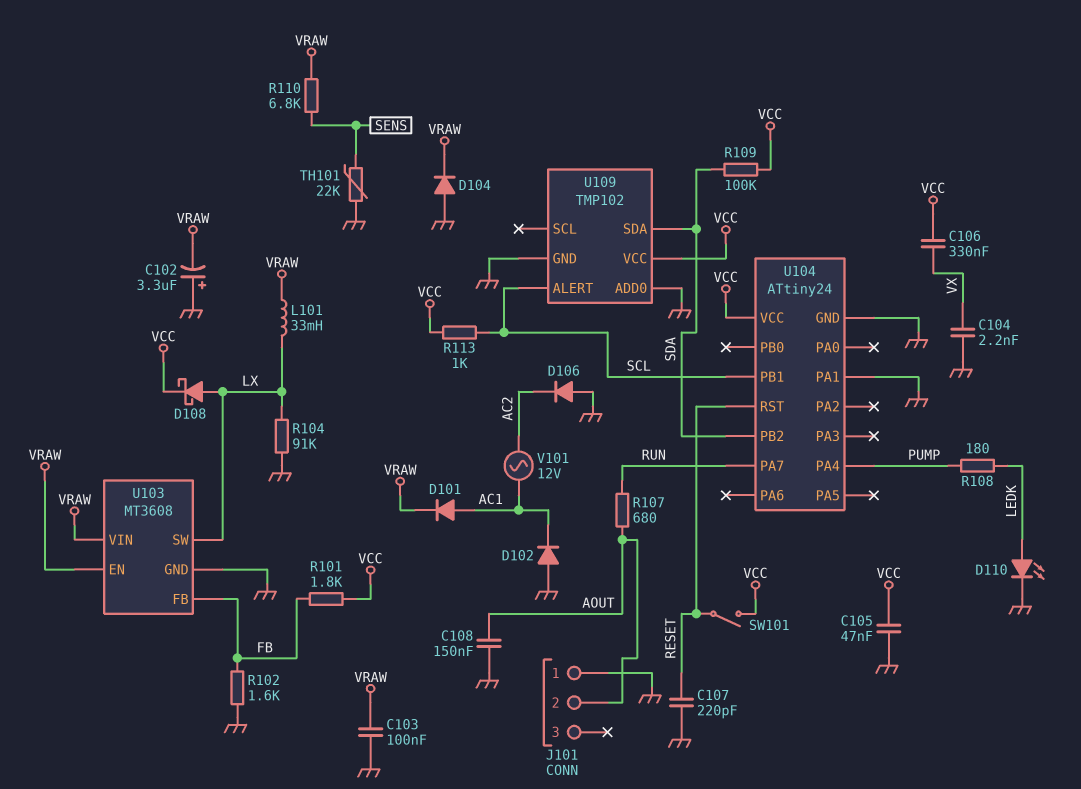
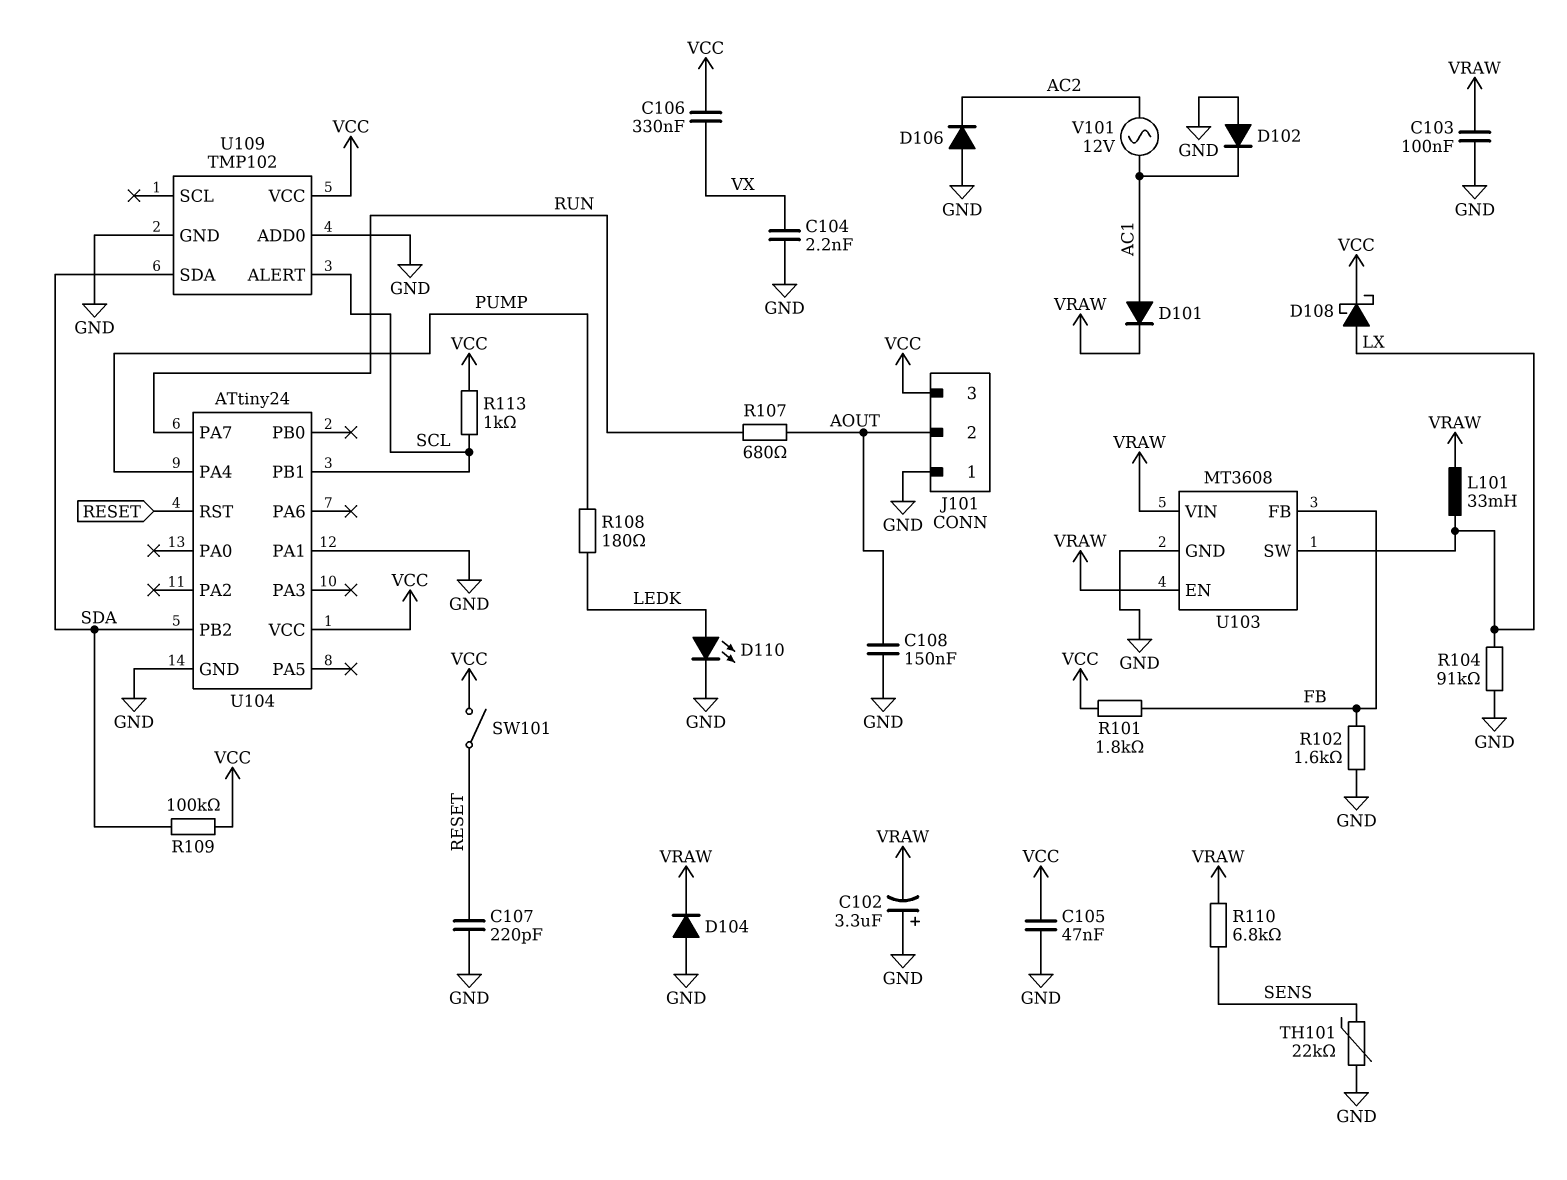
J101 pin 3: none -> VCC

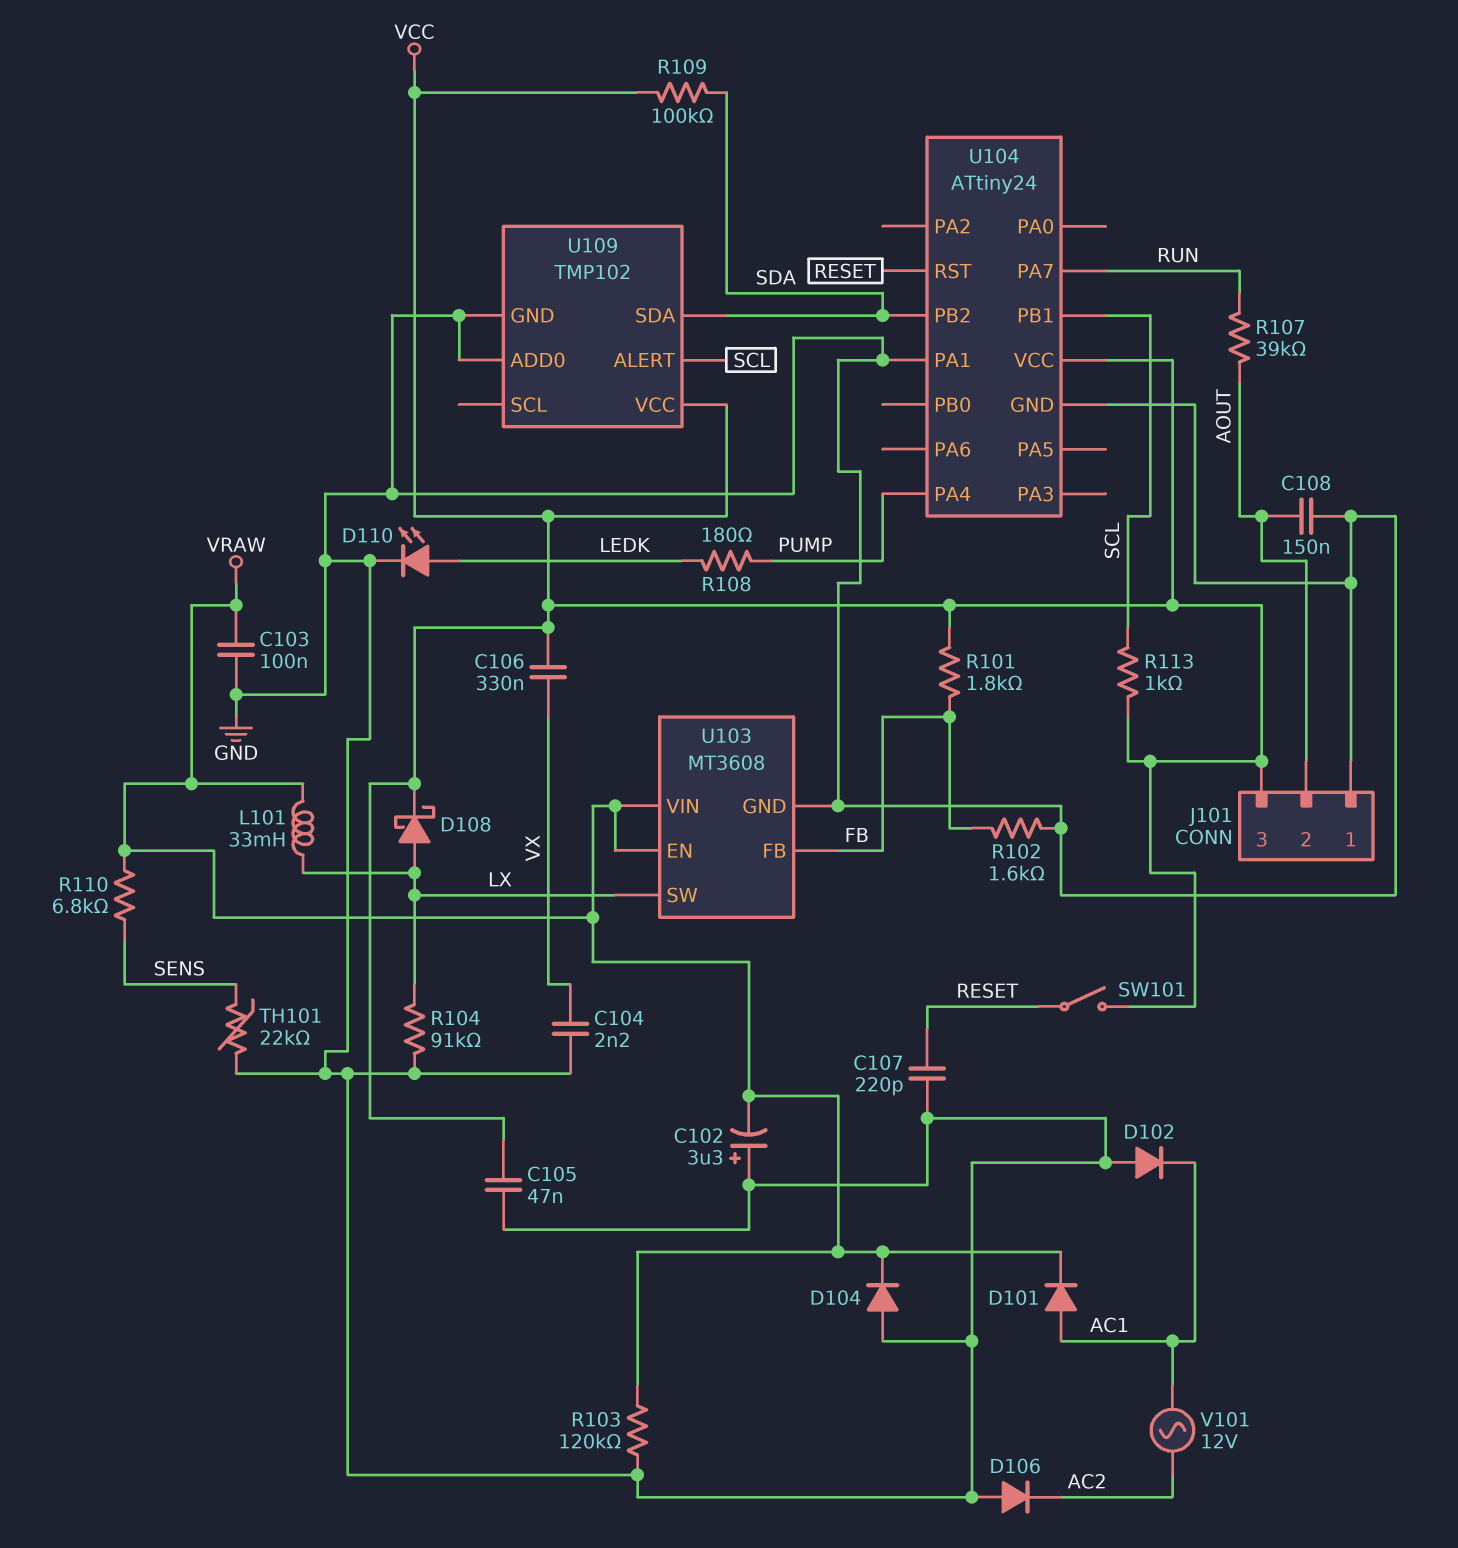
R103: none -> 120k (GND, VRAW)
R107: 680 (AOUT, RUN) -> 39k (AOUT, RUN)

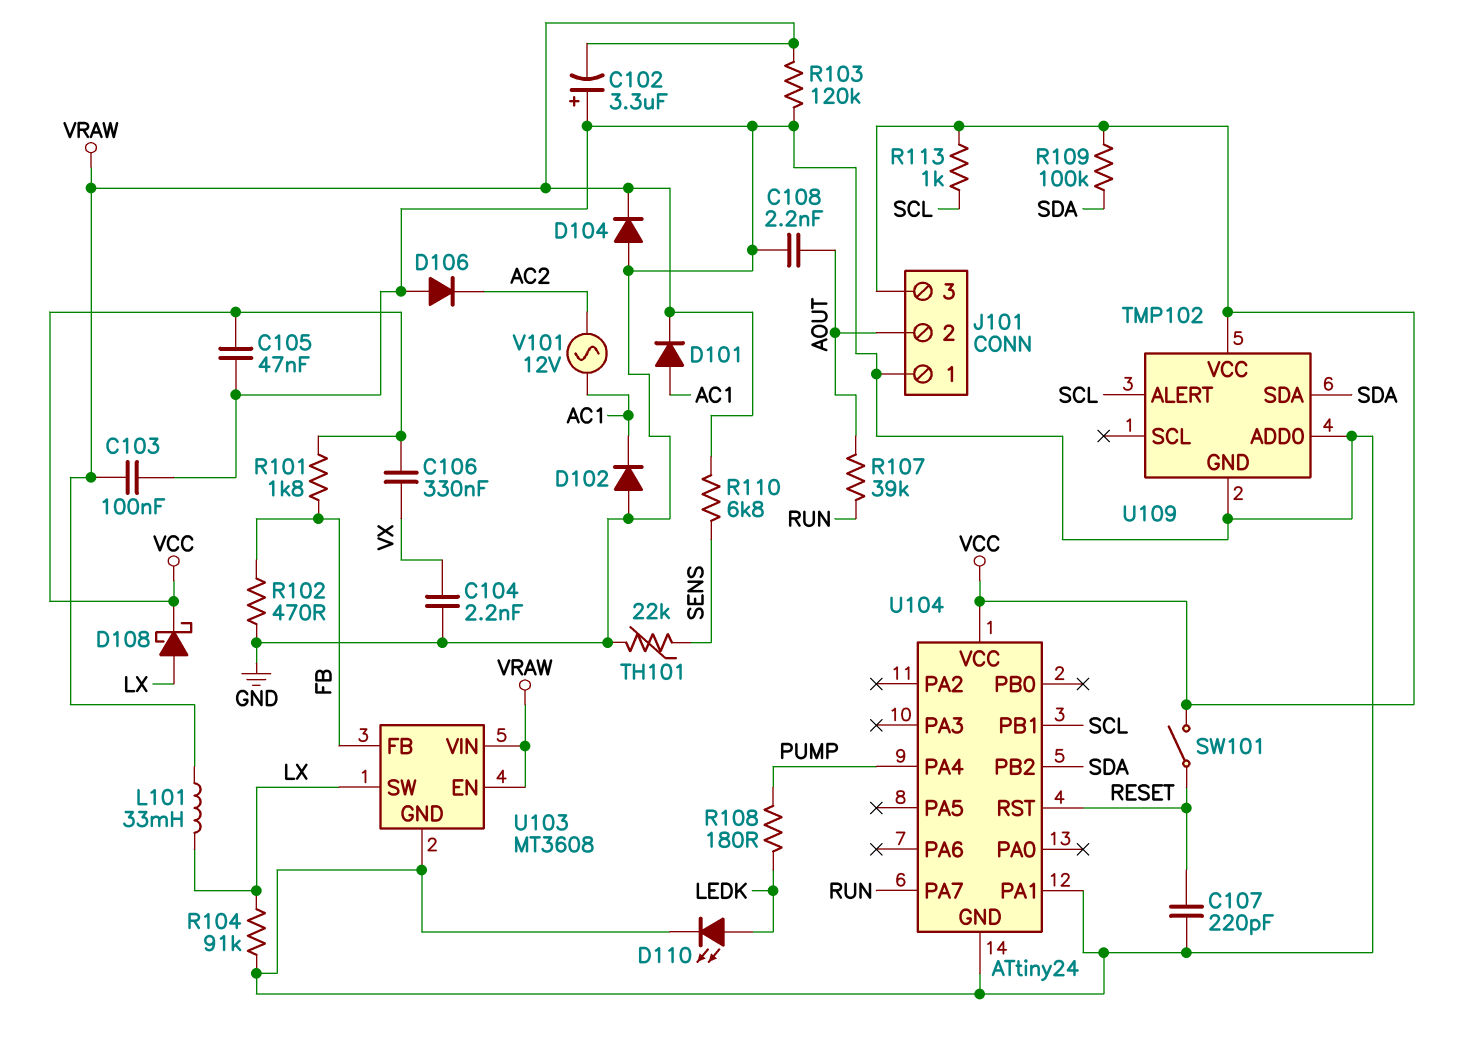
C108: 150nF (AOUT, GND) -> 2.2nF (AOUT, GND)
R102: 1.6k (FB, GND) -> 470 (FB, GND)

